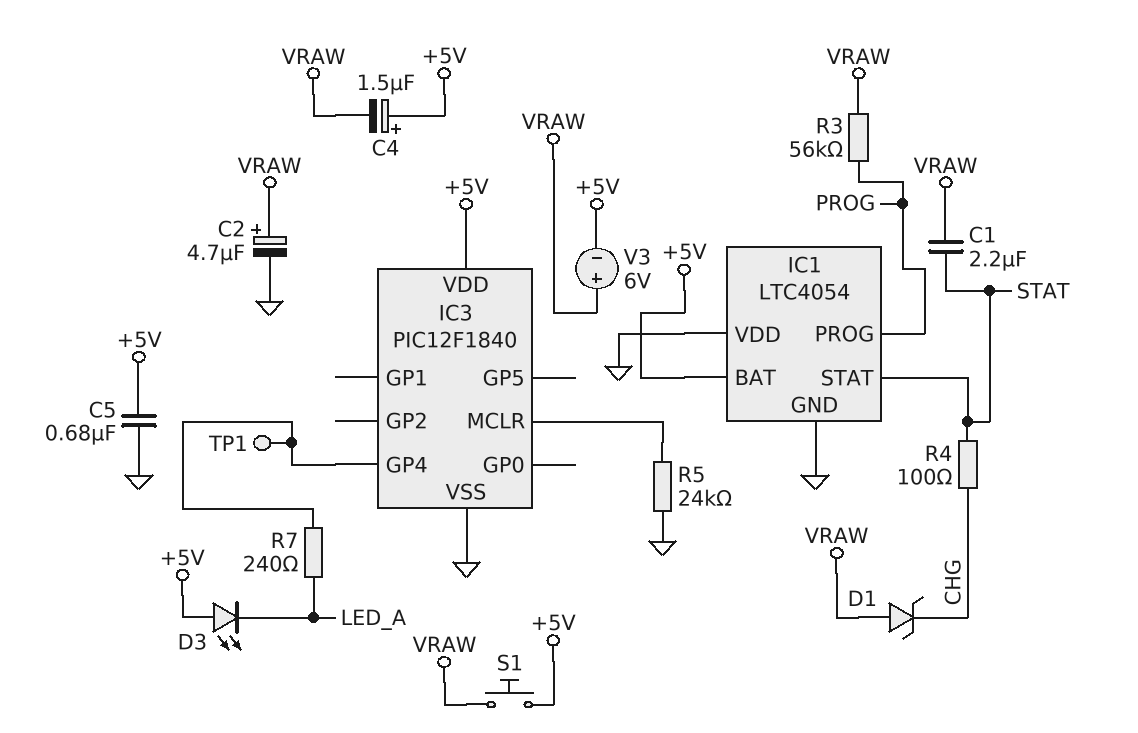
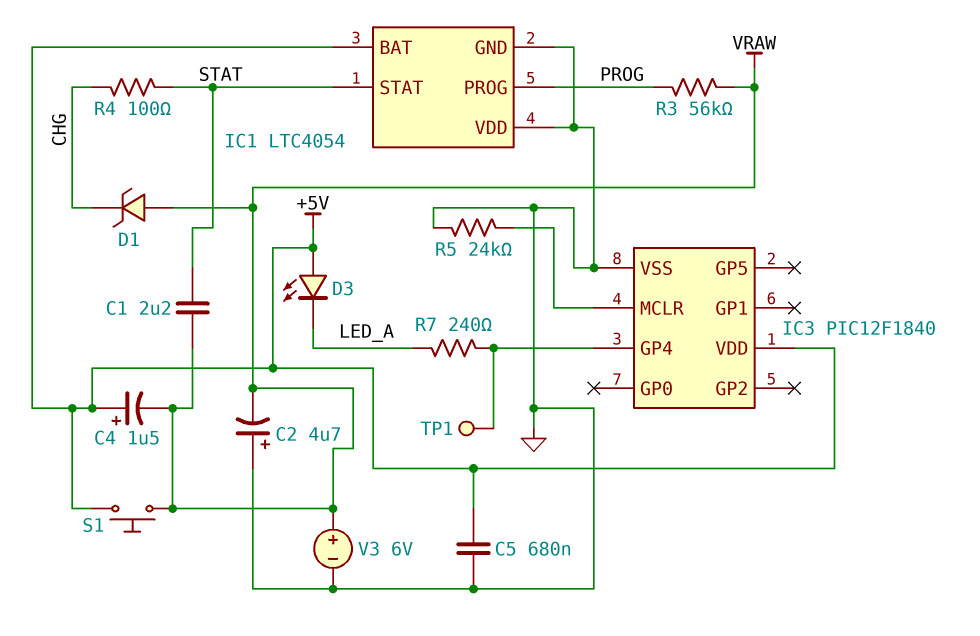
C2: 4.7uF (plus VRAW, minus GND) -> 4.7uF (plus GND, minus VRAW)
V3: 6V (plus VRAW, minus +5V) -> 6V (plus VRAW, minus GND)

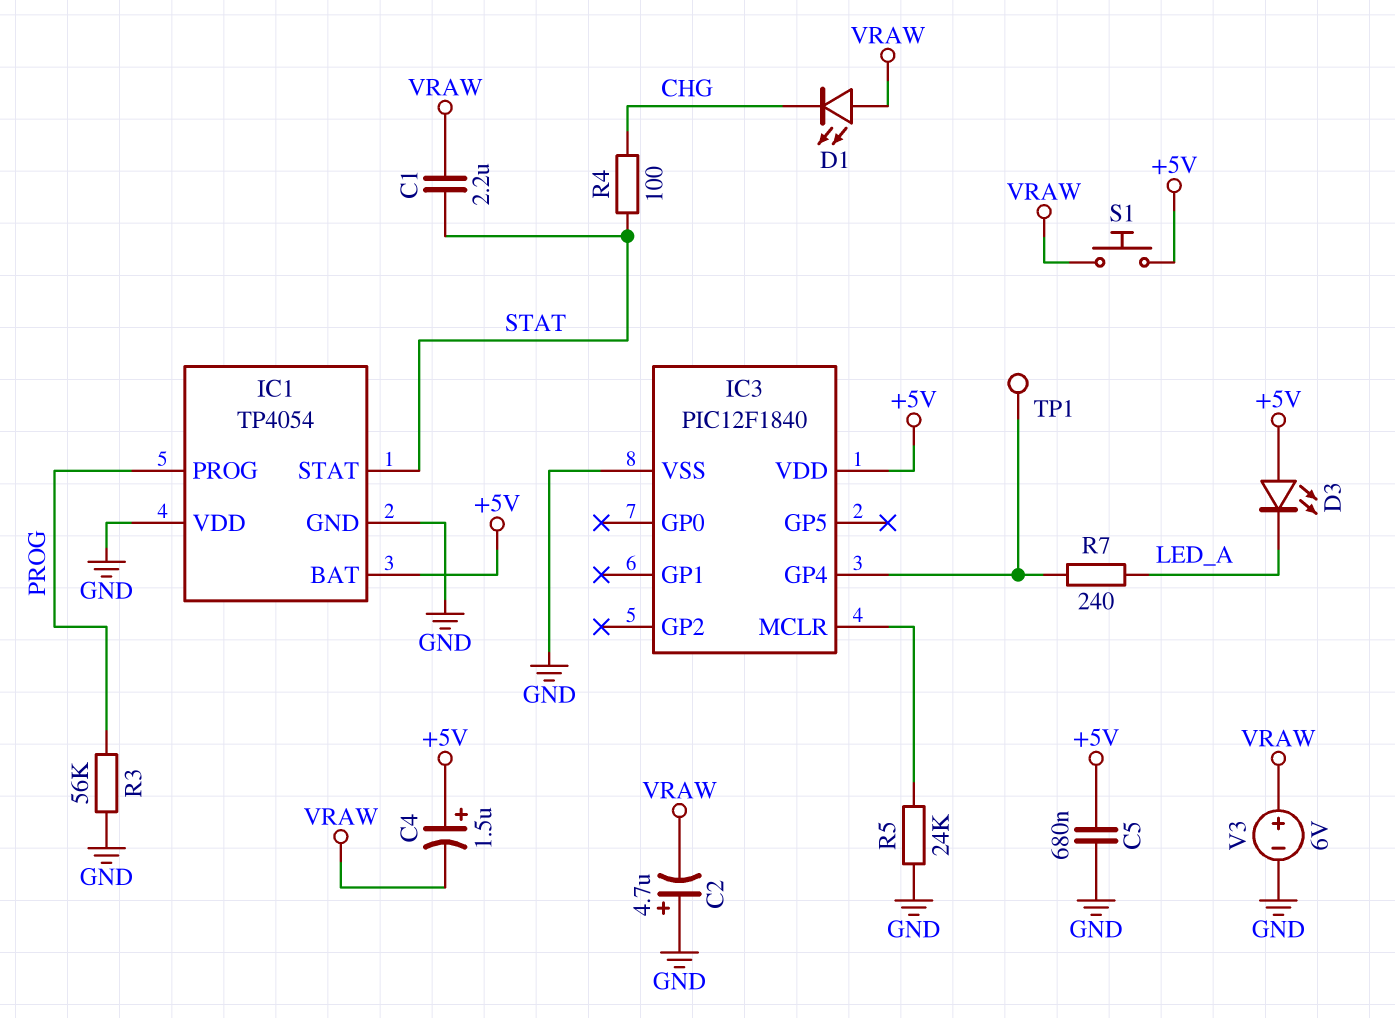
D1: zener (A VRAW, K CHG) -> LED (A VRAW, K CHG)
IC1: LTC4054 -> TP4054
R3: 56k (PROG, VRAW) -> 56k (GND, PROG)

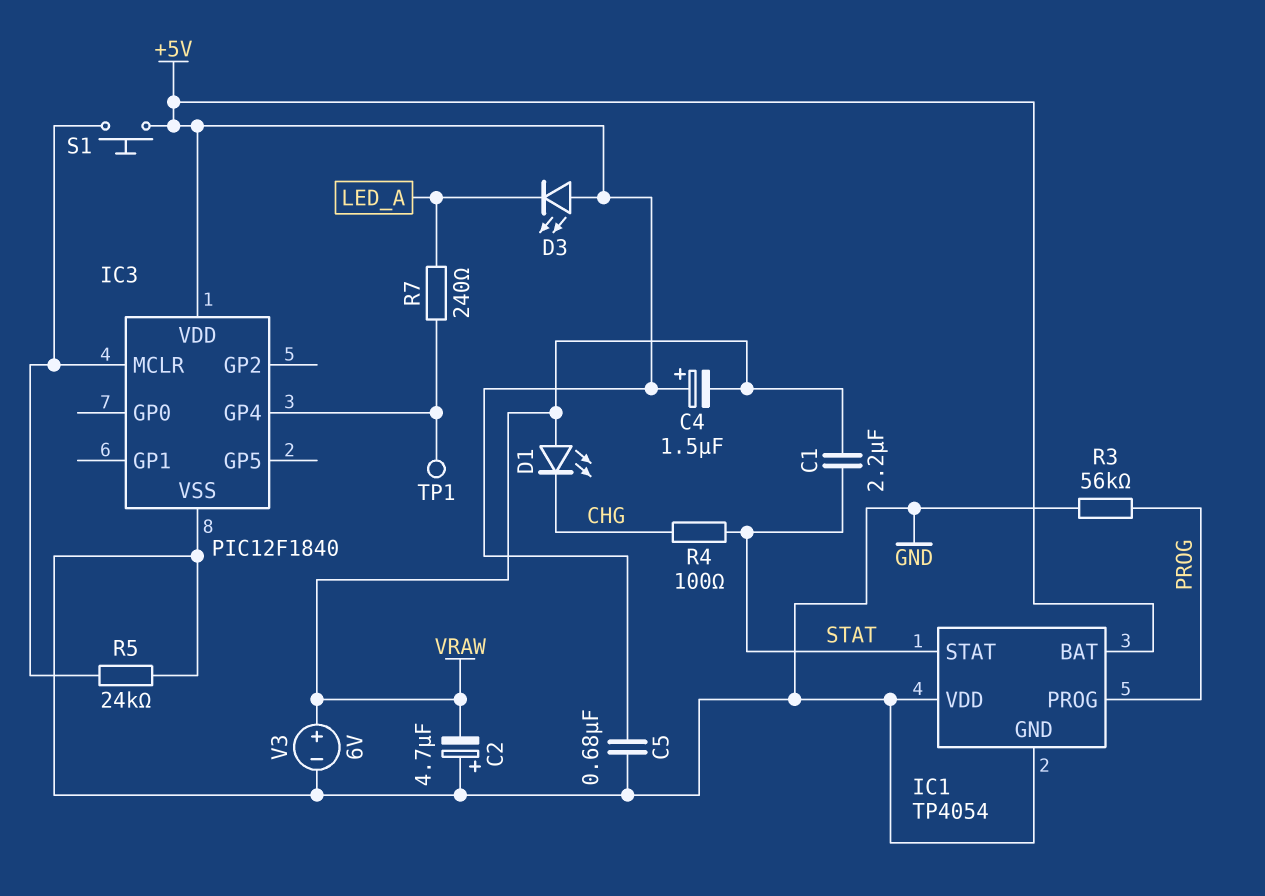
S1: button (+5V, VRAW) -> button (+5V, IC3/MCLR)

